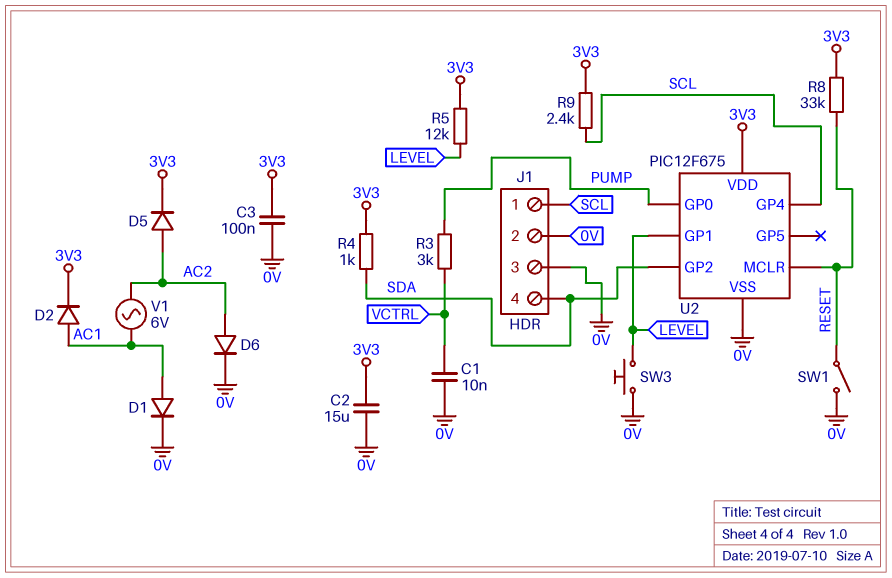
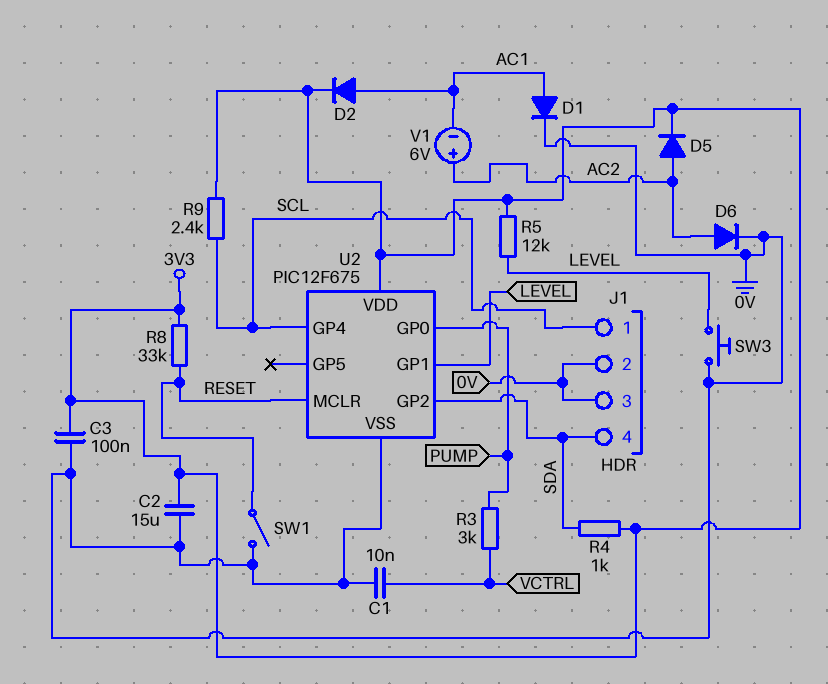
V1: AC 6V (AC1, AC2) -> 6V (plus AC2, minus AC1)

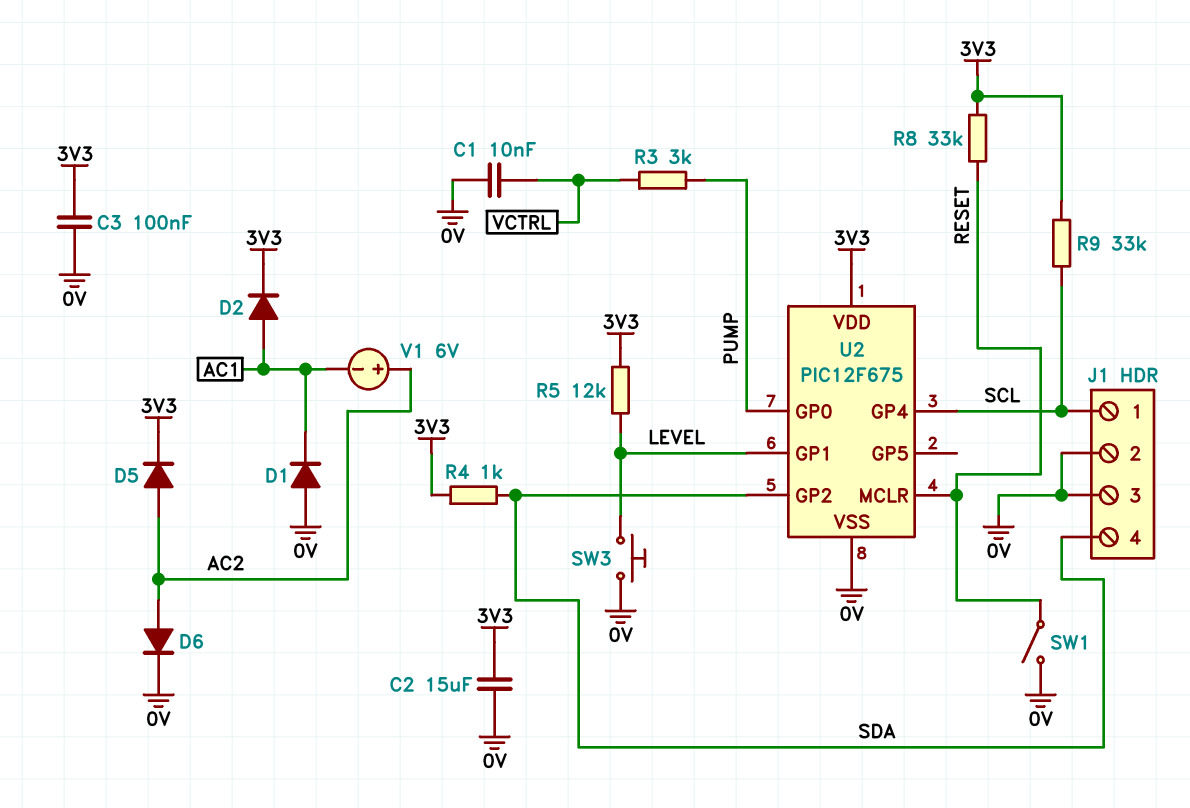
D1: diode (A AC1, K 0V) -> diode (A 0V, K AC1)
R9: 2.4k (3V3, SCL) -> 33k (3V3, SCL)

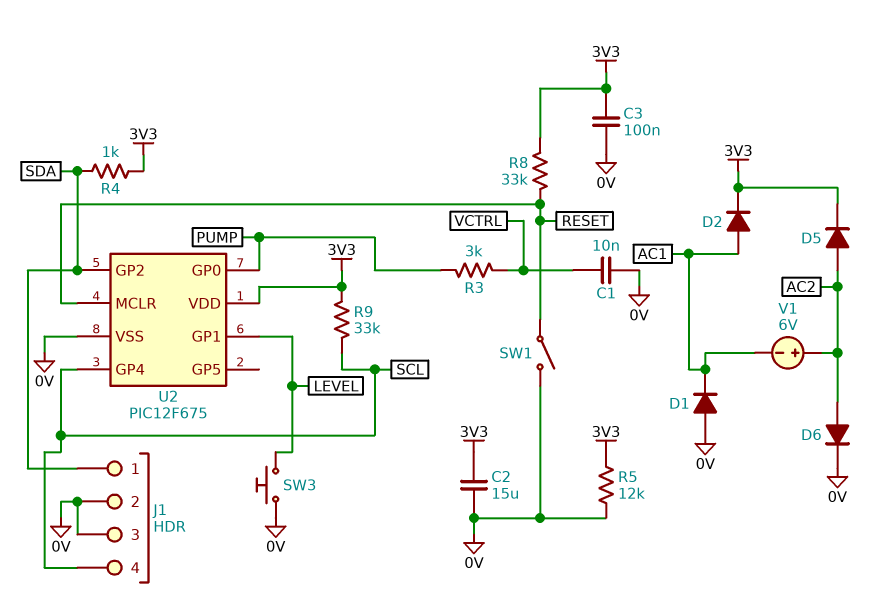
J1 pin 1: SCL -> SDA
J1 pin 4: SDA -> SCL
R5: 12k (3V3, LEVEL) -> 12k (0V, 3V3)

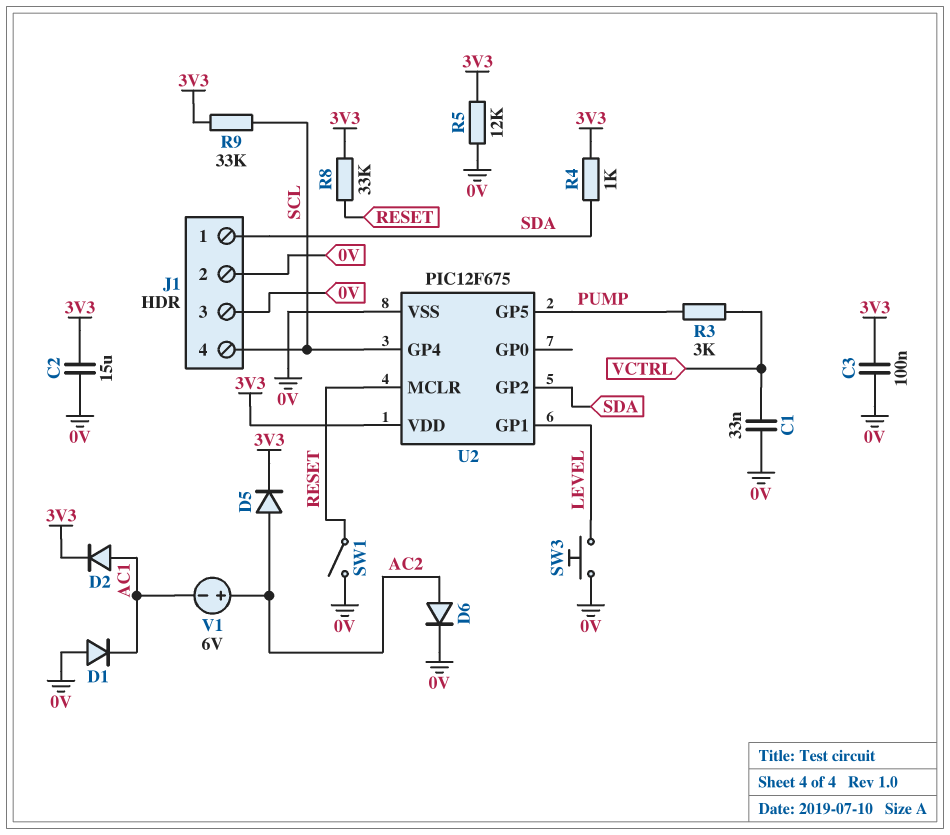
C1: 10nF (0V, VCTRL) -> 33nF (0V, VCTRL)
U2 pin GP0: PUMP -> none
U2 pin GP5: none -> PUMP

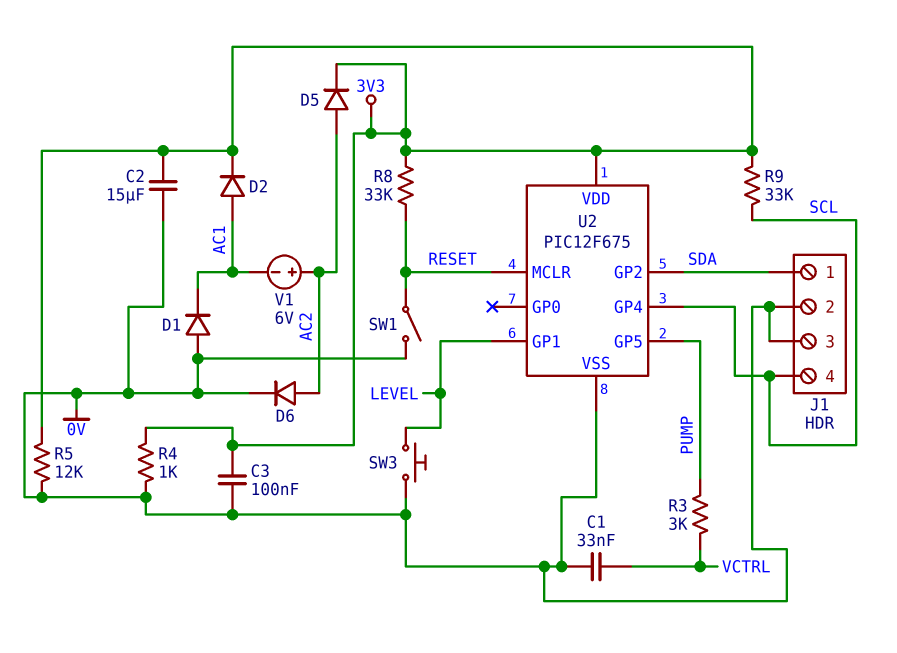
R4: 1k (3V3, SDA) -> 1k (0V, 3V3)

